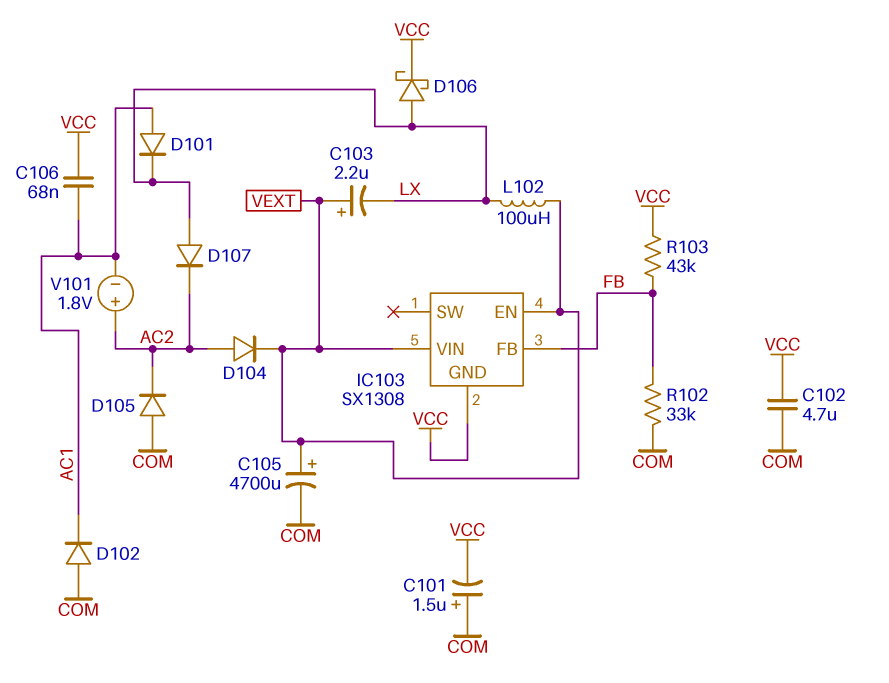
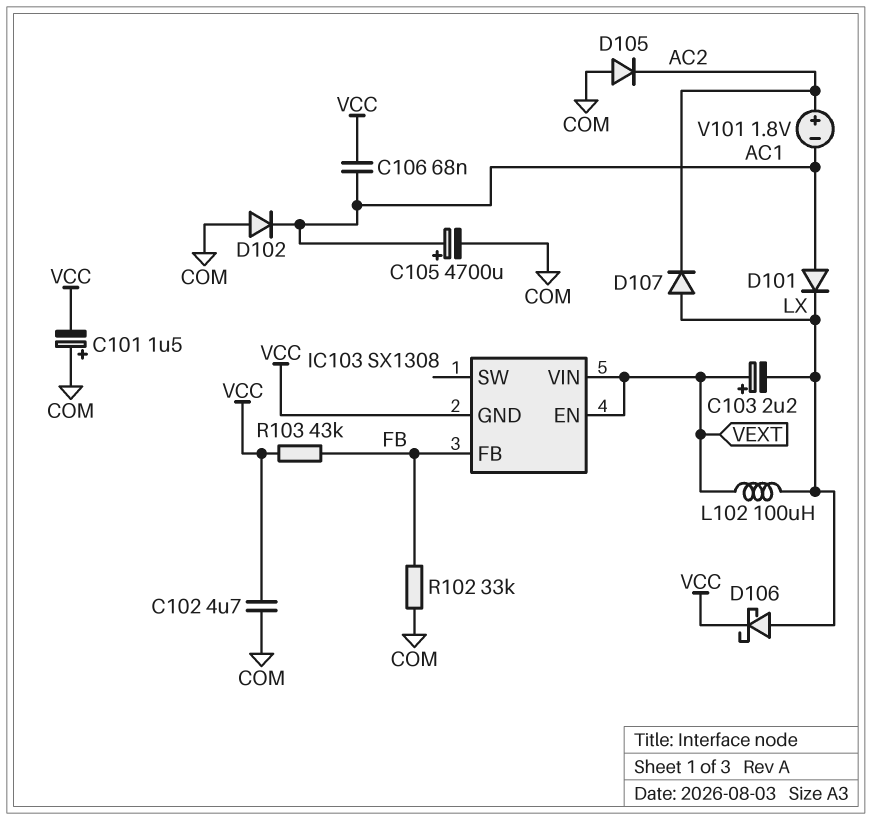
C105: 4700uF (plus VEXT, minus COM) -> 4700uF (plus AC1, minus COM)
D104: diode (A AC2, K VEXT) -> none

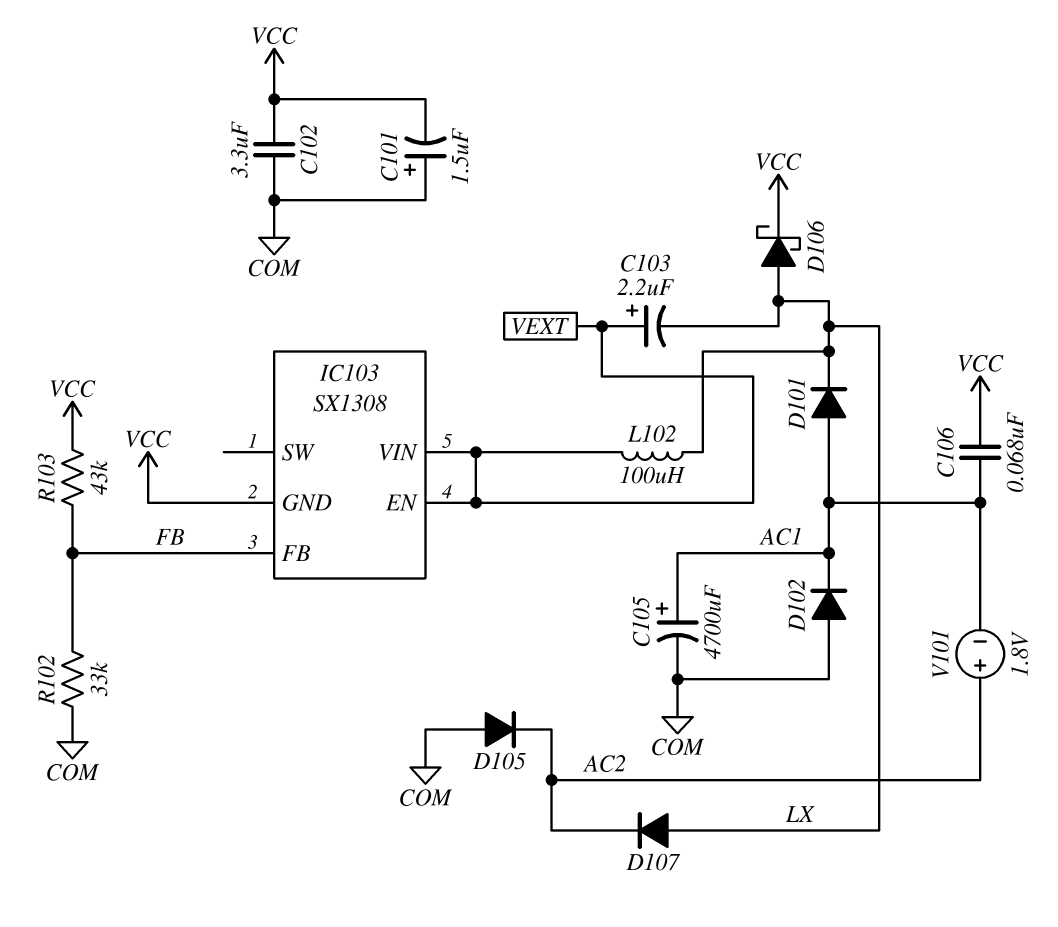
C102: 4.7uF (COM, VCC) -> 3.3uF (COM, VCC)

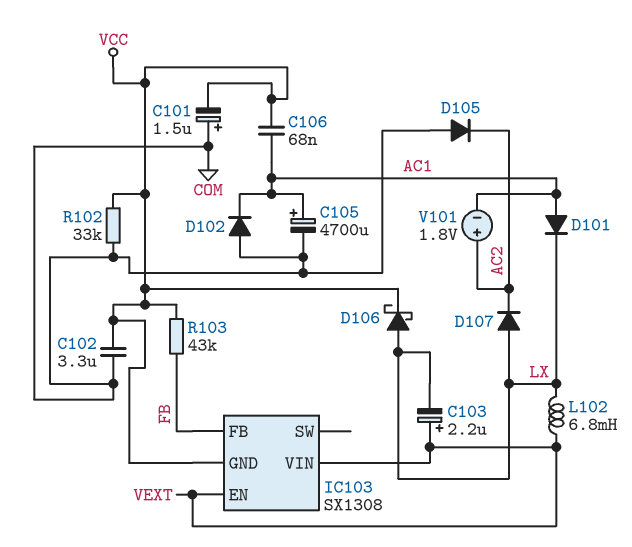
L102: 100uH (LX, VEXT) -> 6.8mH (LX, VEXT)
R102: 33k (COM, FB) -> 33k (COM, VCC)

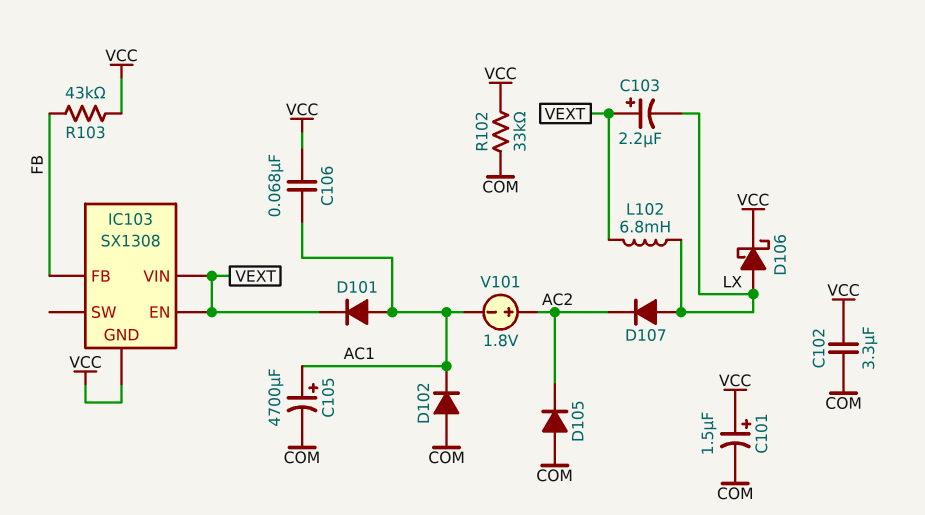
C101: 1.5uF (plus COM, minus VCC) -> 1.5uF (plus VCC, minus COM)
D101: diode (A AC1, K LX) -> diode (A AC1, K VEXT)

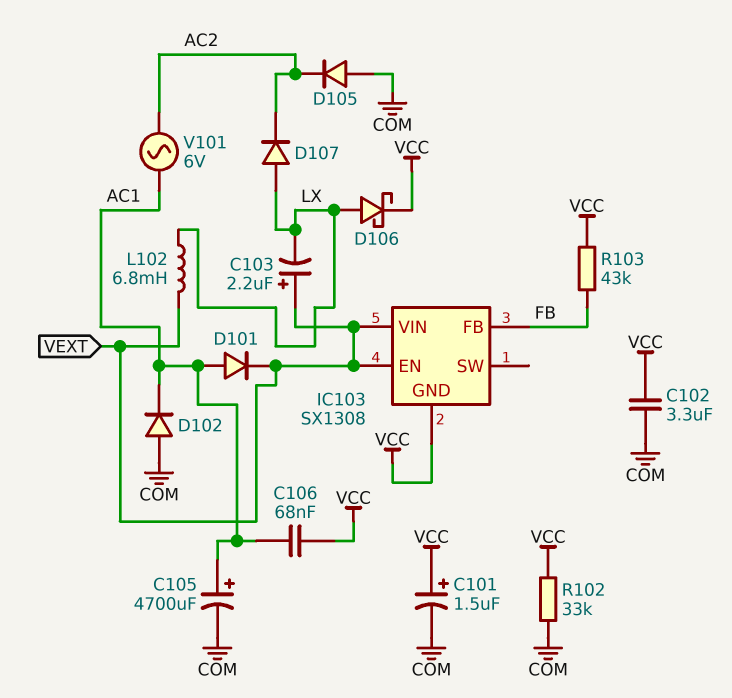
V101: 1.8V (plus AC2, minus AC1) -> AC 6V (AC1, AC2)

